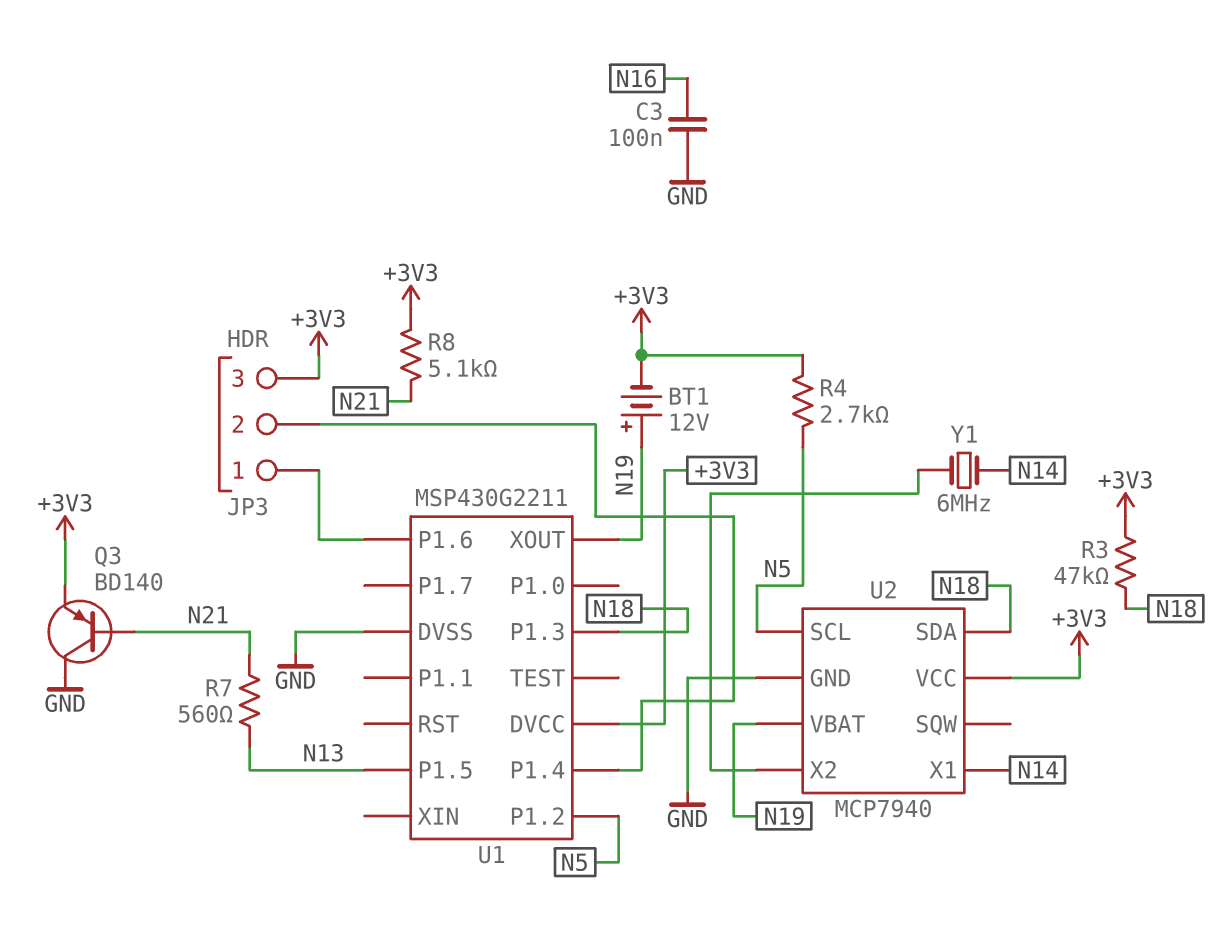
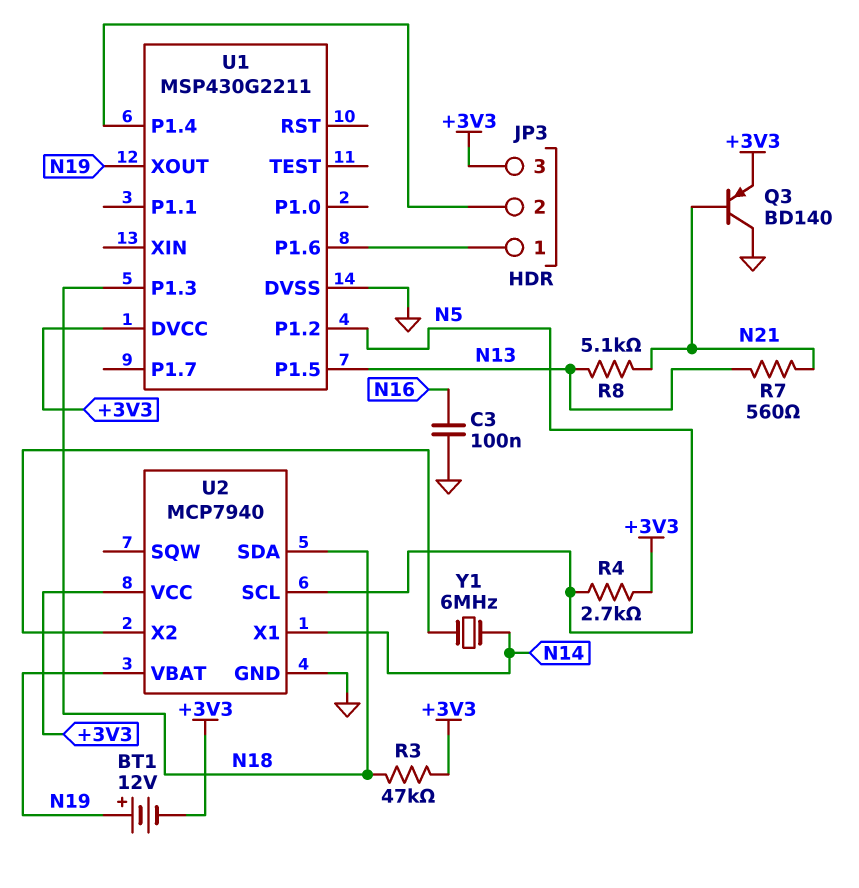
R8: 5.1k (+3V3, N21) -> 5.1k (N13, N21)

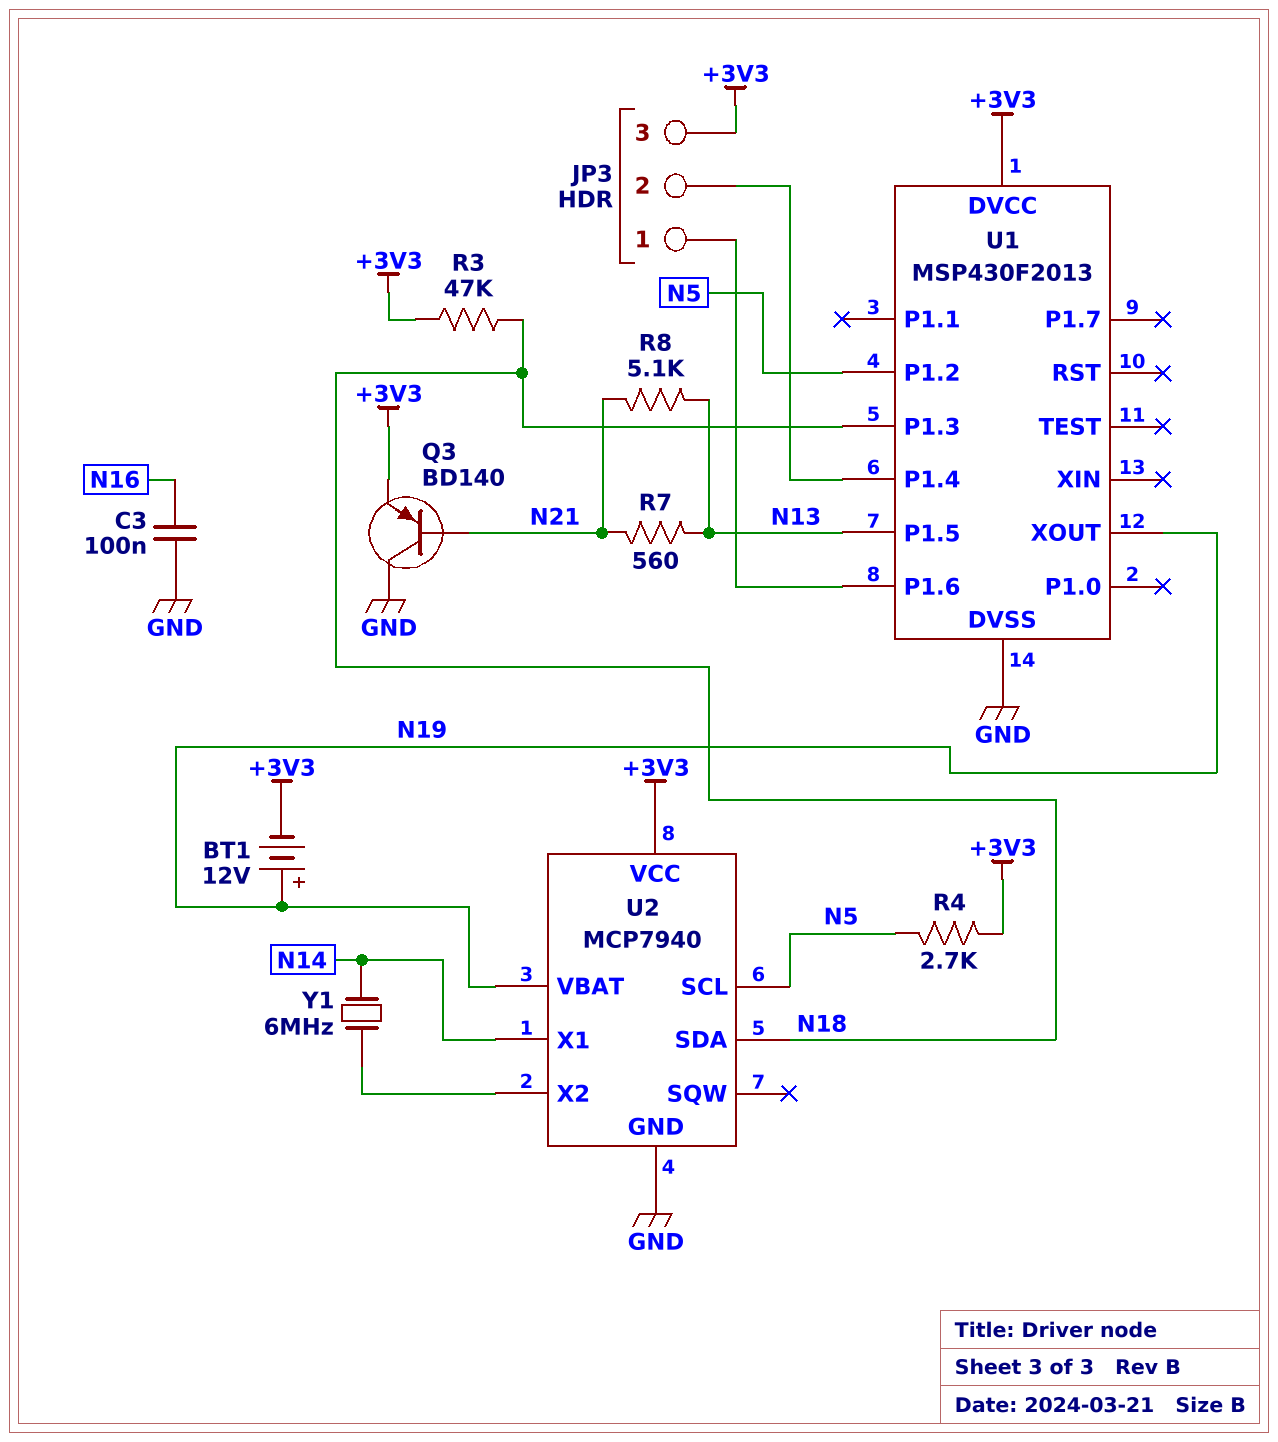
U1: MSP430G2211 -> MSP430F2013

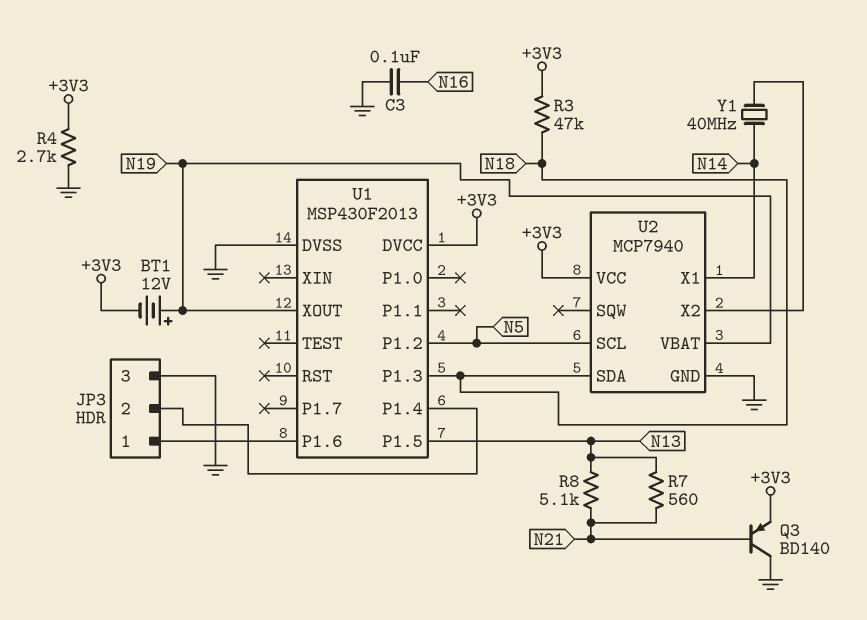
JP3 pin 3: +3V3 -> GND
R4: 2.7k (+3V3, N5) -> 2.7k (+3V3, GND)
Y1: 6MHz (N14, U2/X2) -> 40MHz (N14, U2/X2)

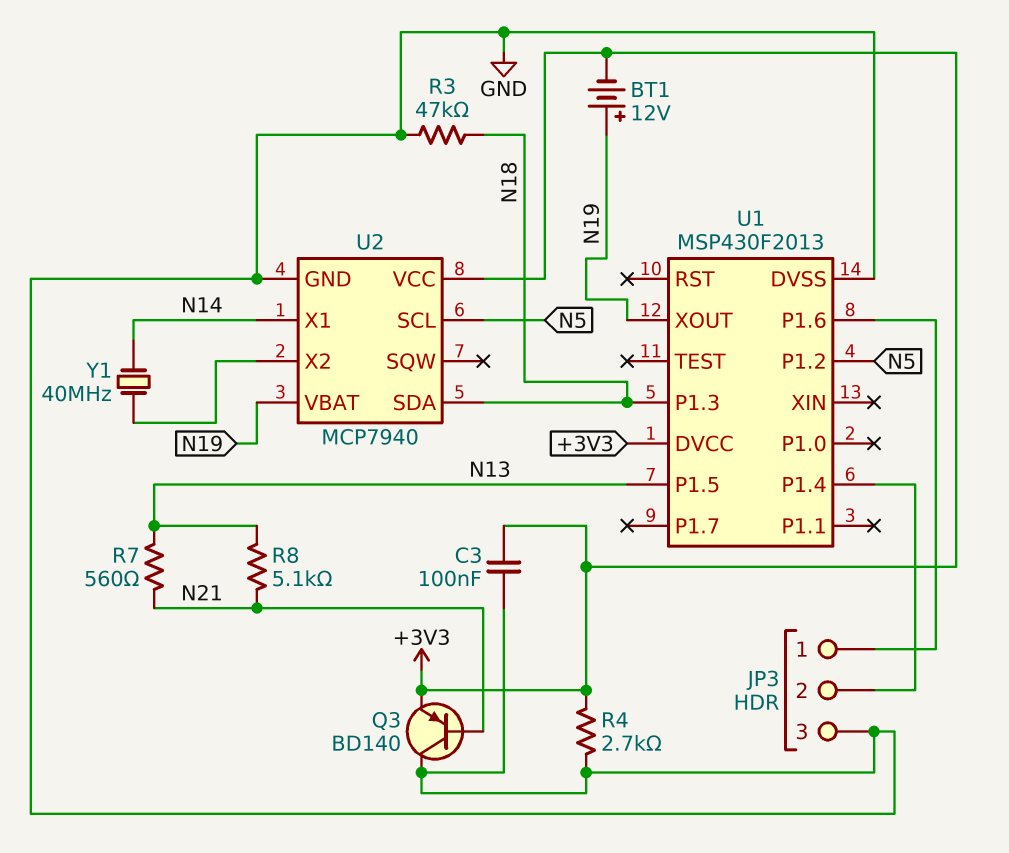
C3: 100nF (GND, N16) -> 100nF (+3V3, GND)
R3: 47k (+3V3, N18) -> 47k (GND, N18)

